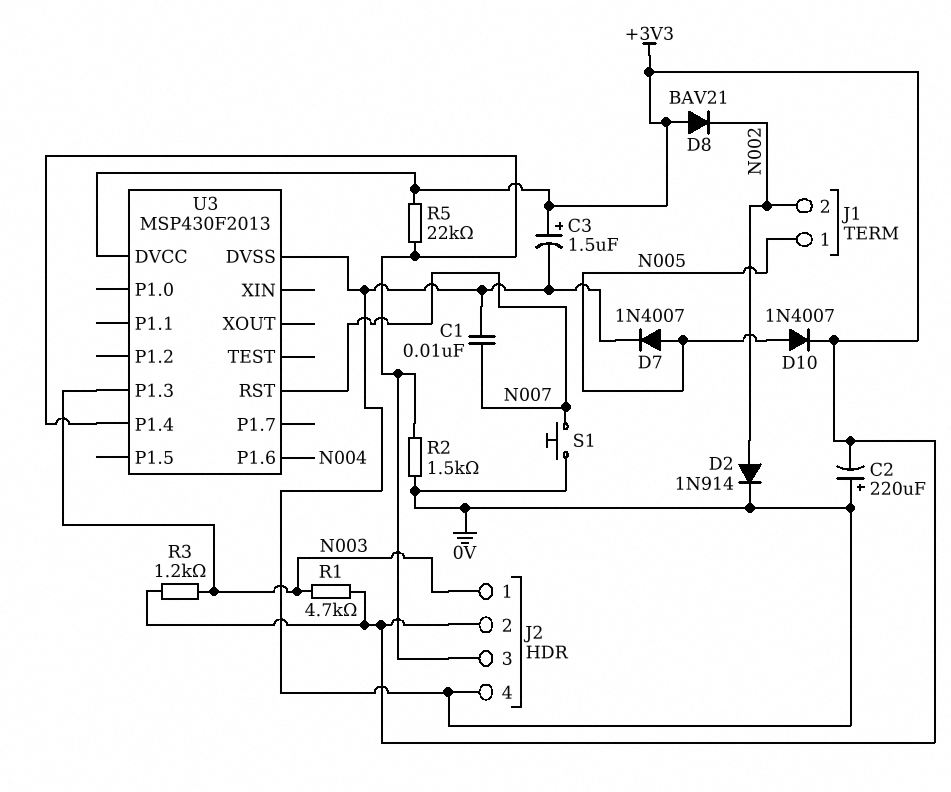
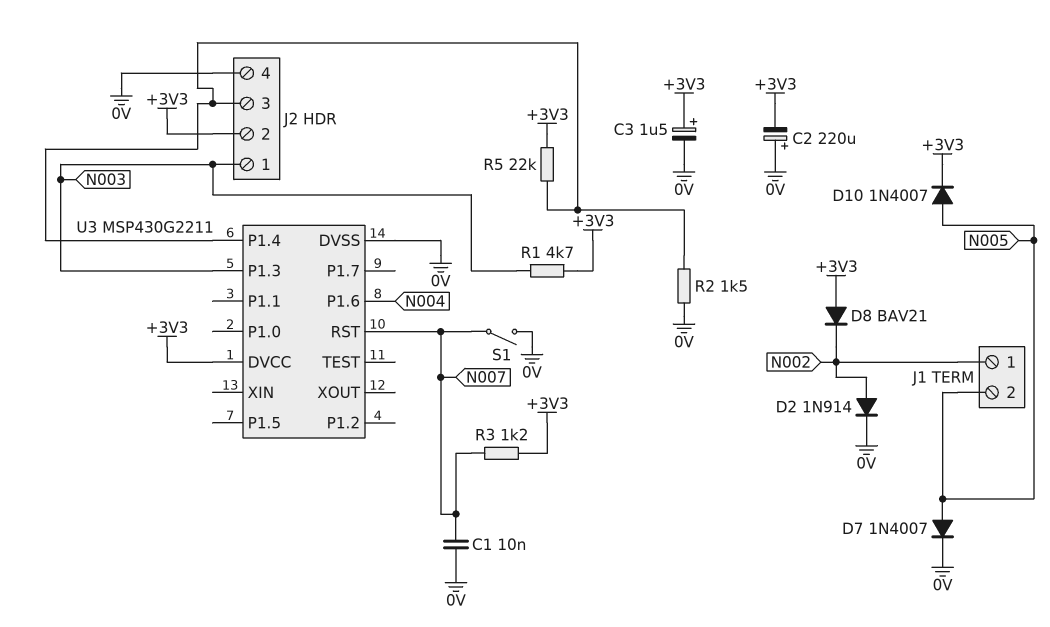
J1 pin 1: N005 -> N002
J1 pin 2: N002 -> N005
R3: 1.2k (+3V3, N003) -> 1.2k (+3V3, N007)
S1: button (0V, N007) -> switch (0V, N007)
U3: MSP430F2013 -> MSP430G2211

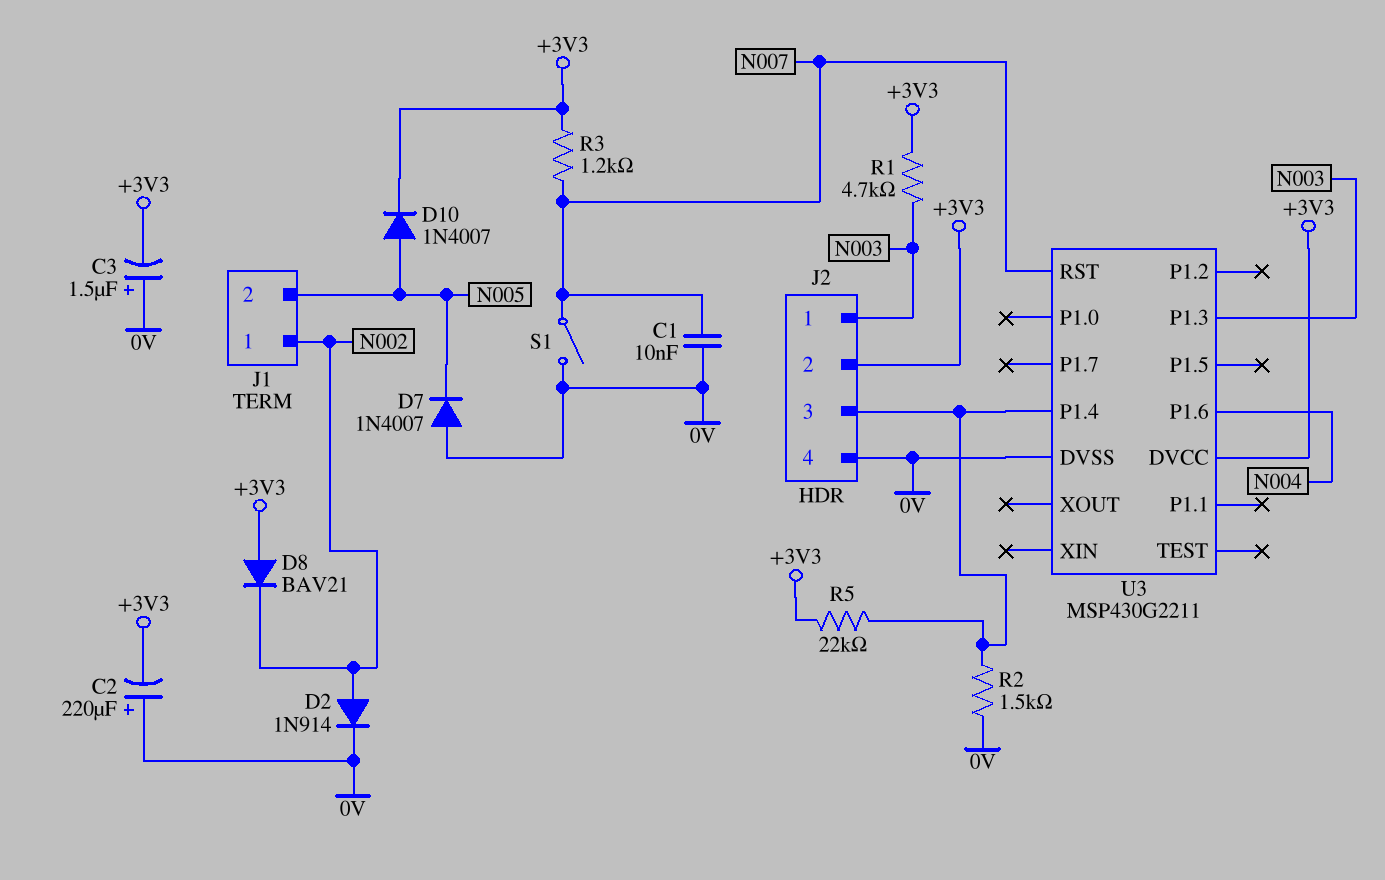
C3: 1.5uF (plus +3V3, minus 0V) -> 1.5uF (plus 0V, minus +3V3)
D7: diode 1N4007 (A N005, K 0V) -> diode 1N4007 (A 0V, K N005)

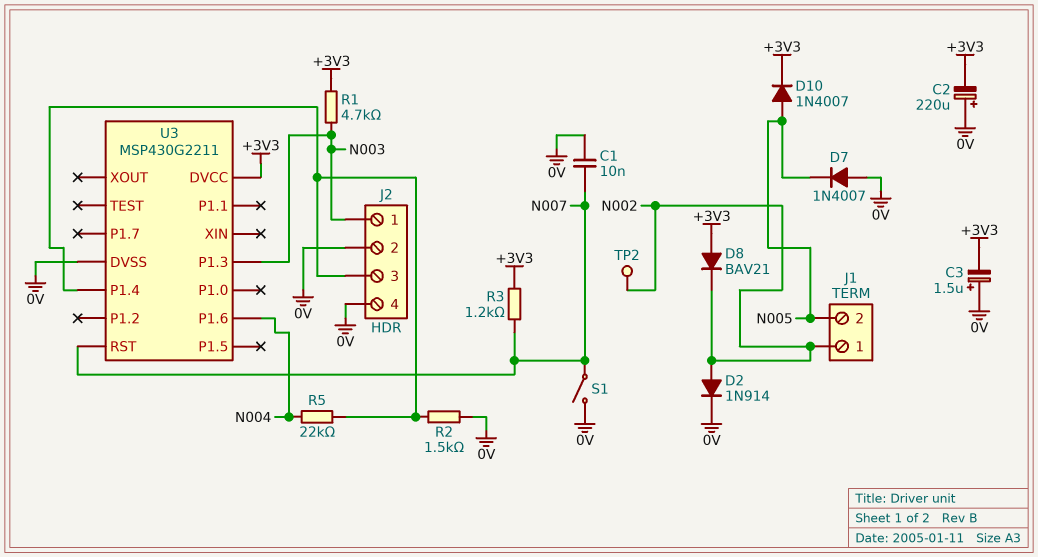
J2 pin 2: +3V3 -> 0V
R5: 22k (+3V3, J2/3) -> 22k (J2/3, N004)
TP2: none -> test point (N002)

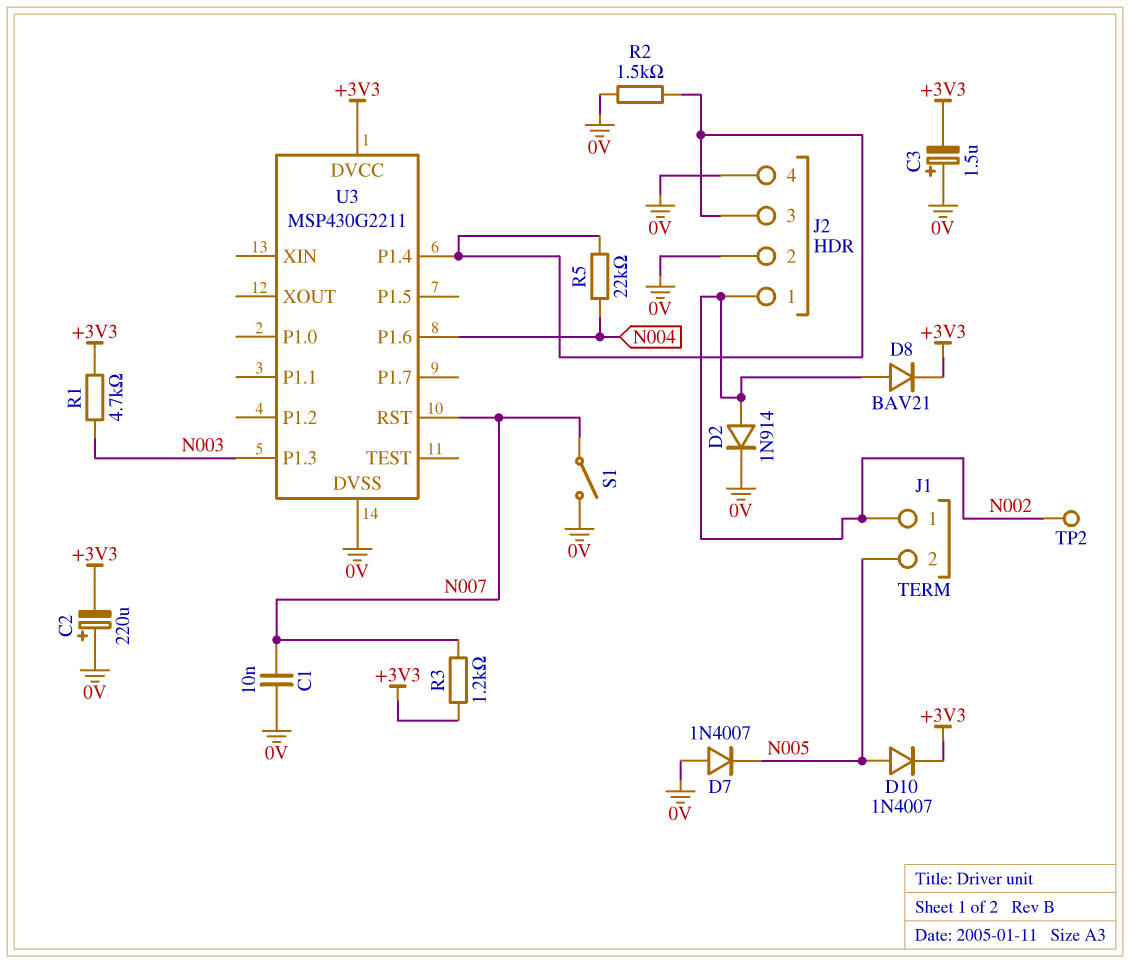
D8: diode BAV21 (A +3V3, K N002) -> diode BAV21 (A N002, K +3V3)
J2 pin 1: N003 -> N002

